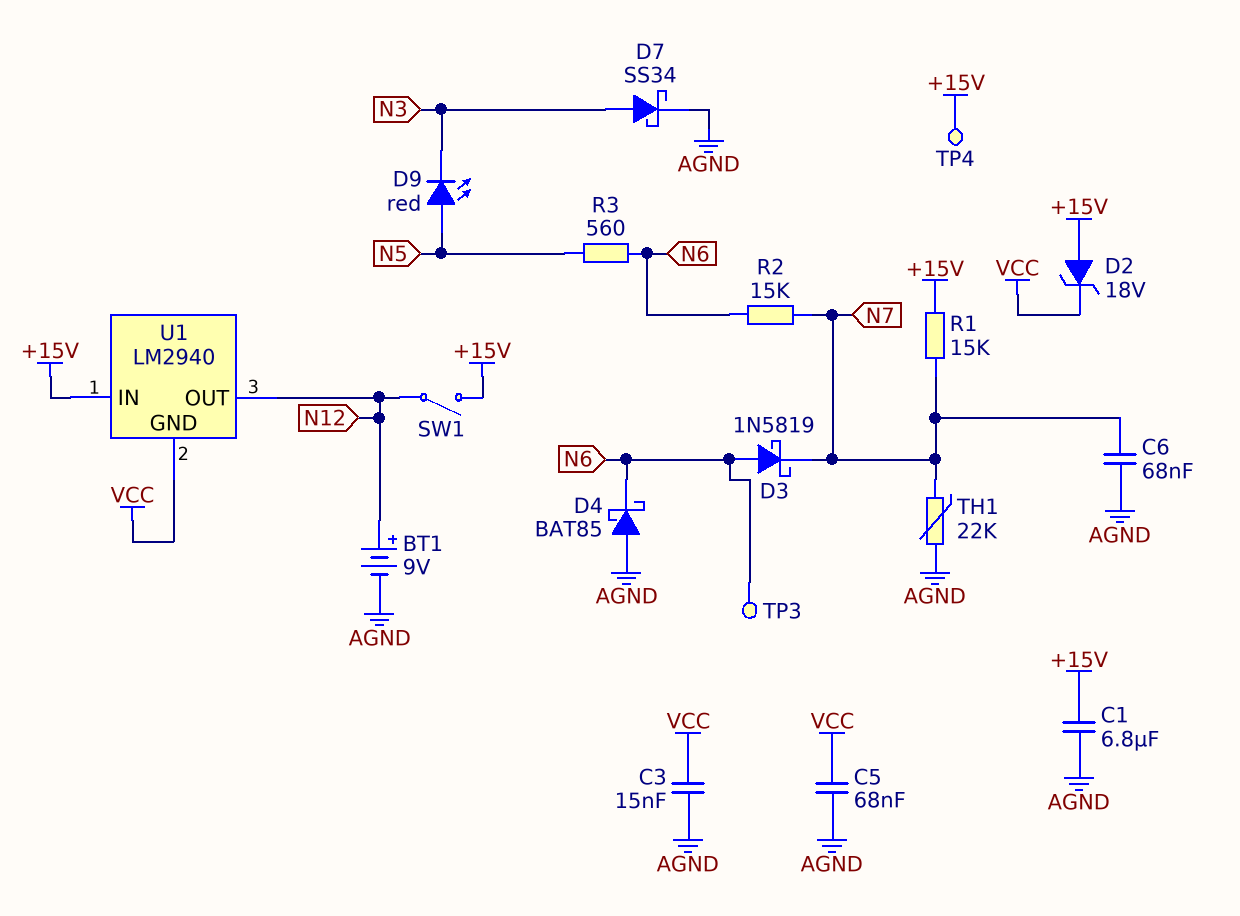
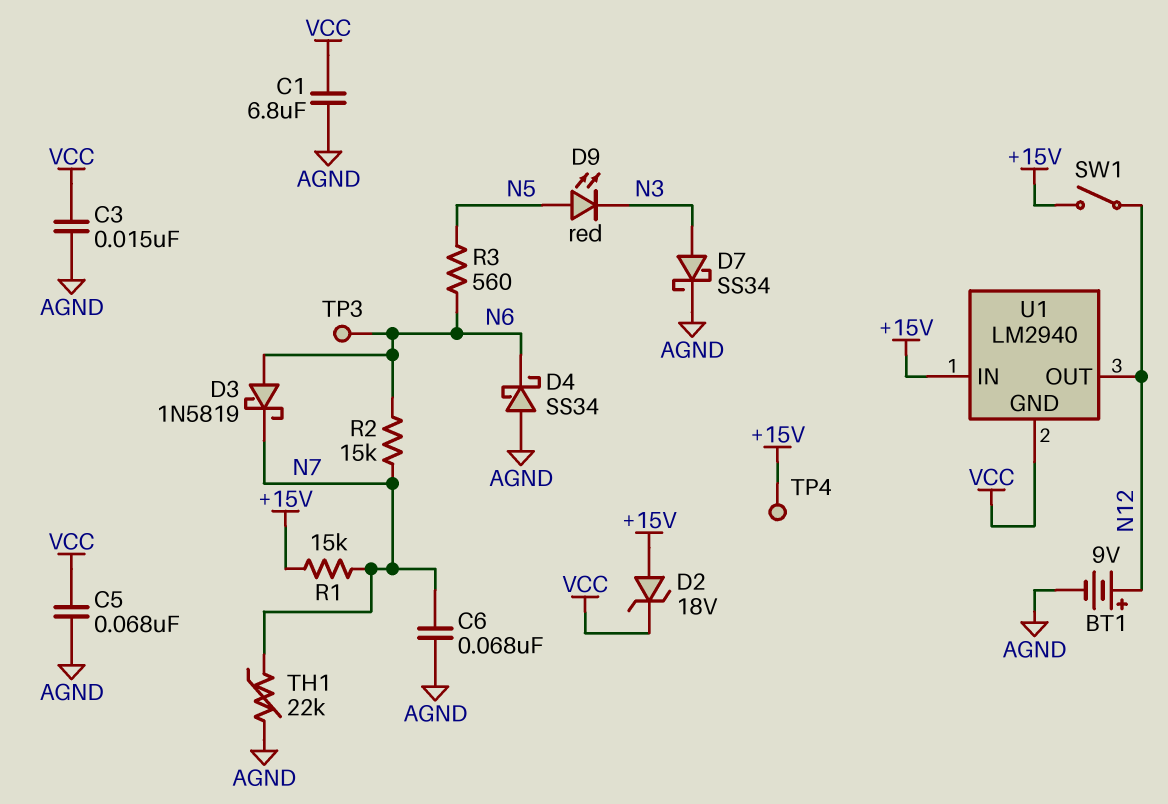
C1: 6.8uF (+15V, AGND) -> 6.8uF (AGND, VCC)
D4: schottky BAT85 (A AGND, K N6) -> schottky SS34 (A AGND, K N6)

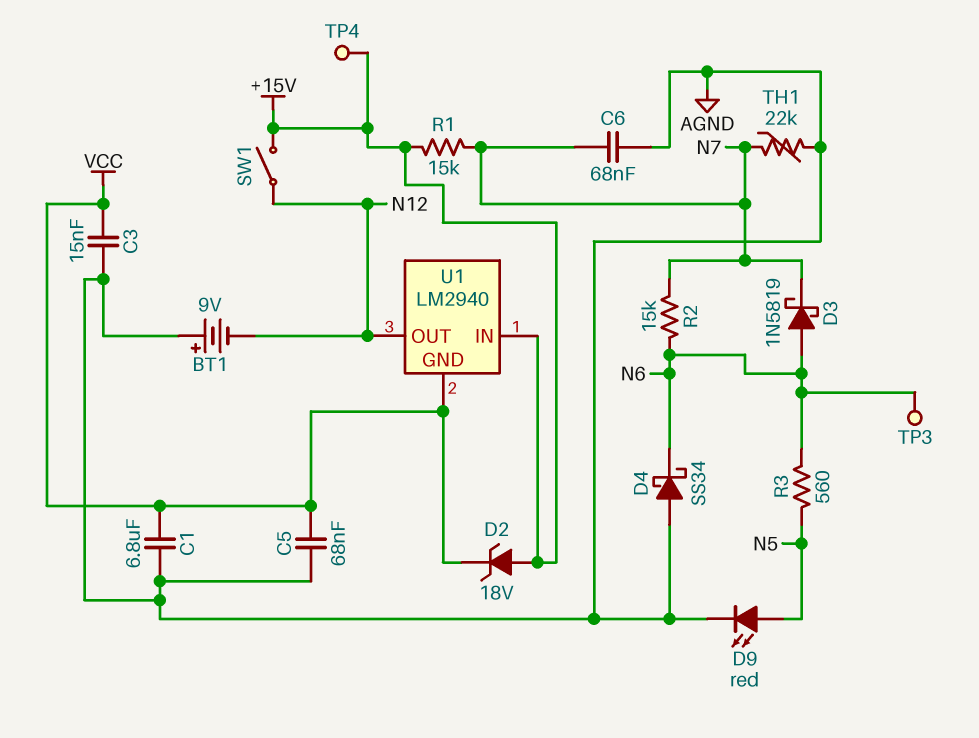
BT1: 9V (plus N12, minus AGND) -> 9V (plus AGND, minus N12)
D7: schottky SS34 (A N3, K AGND) -> none
D9: LED red (A N5, K N3) -> LED red (A N5, K AGND)

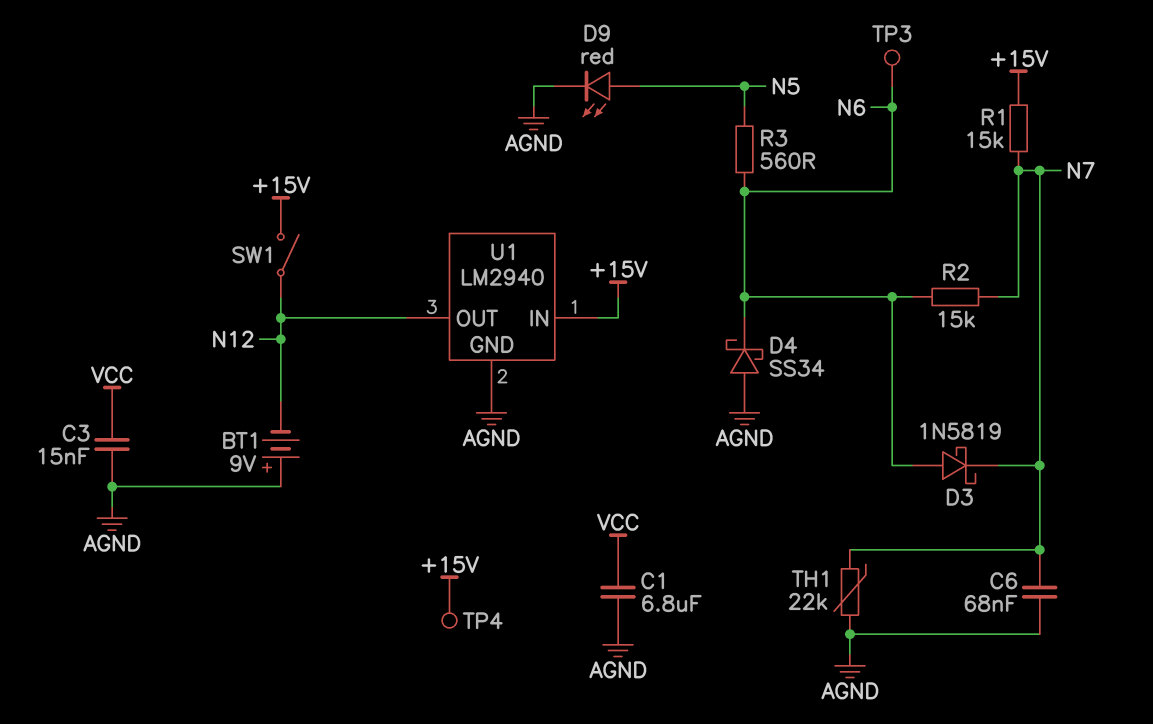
C5: 68nF (AGND, VCC) -> none
D2: zener 18V (A +15V, K VCC) -> none
U1 pin GND: VCC -> AGND

